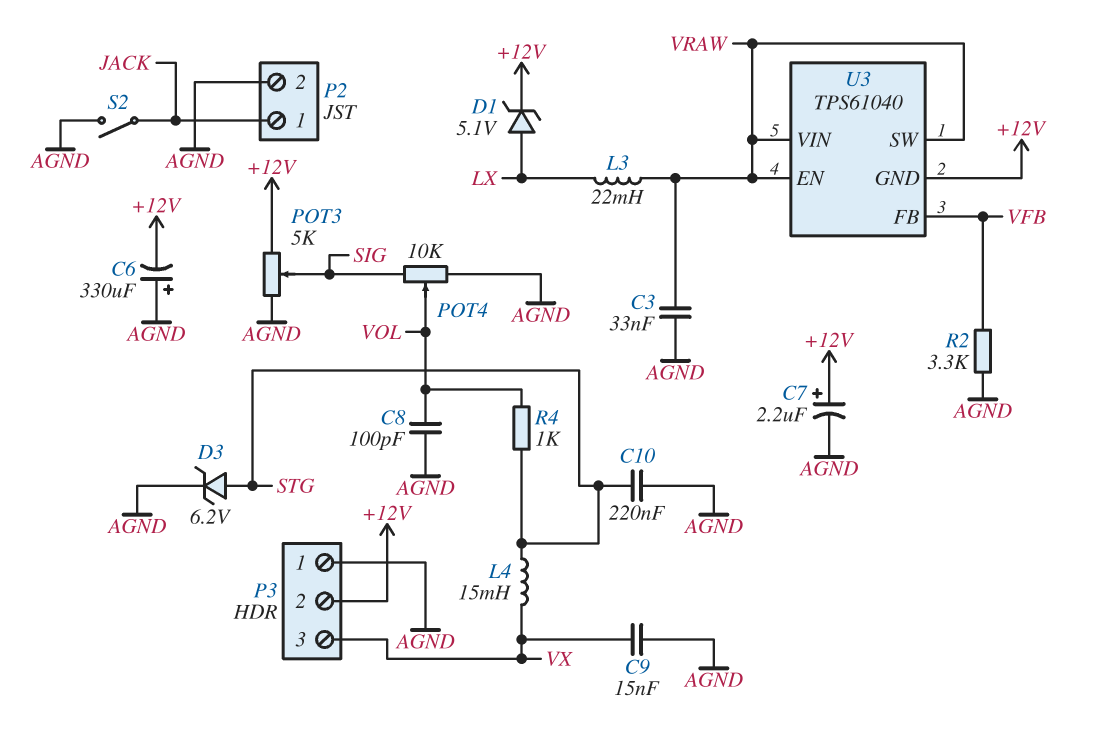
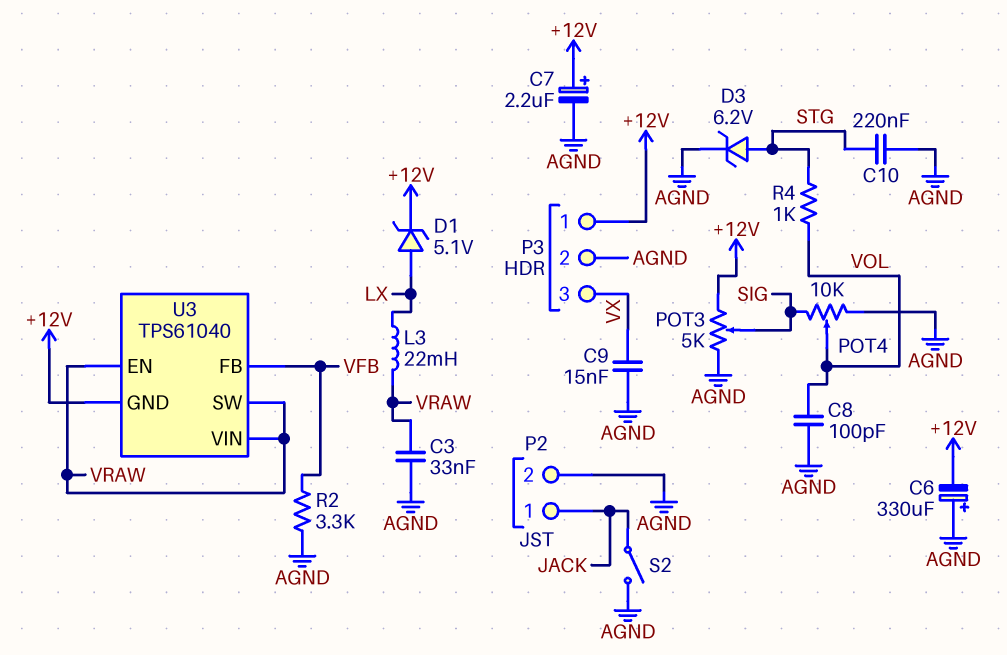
L4: 15mH (STG, VX) -> none
P3 pin 1: AGND -> +12V
P3 pin 2: +12V -> AGND

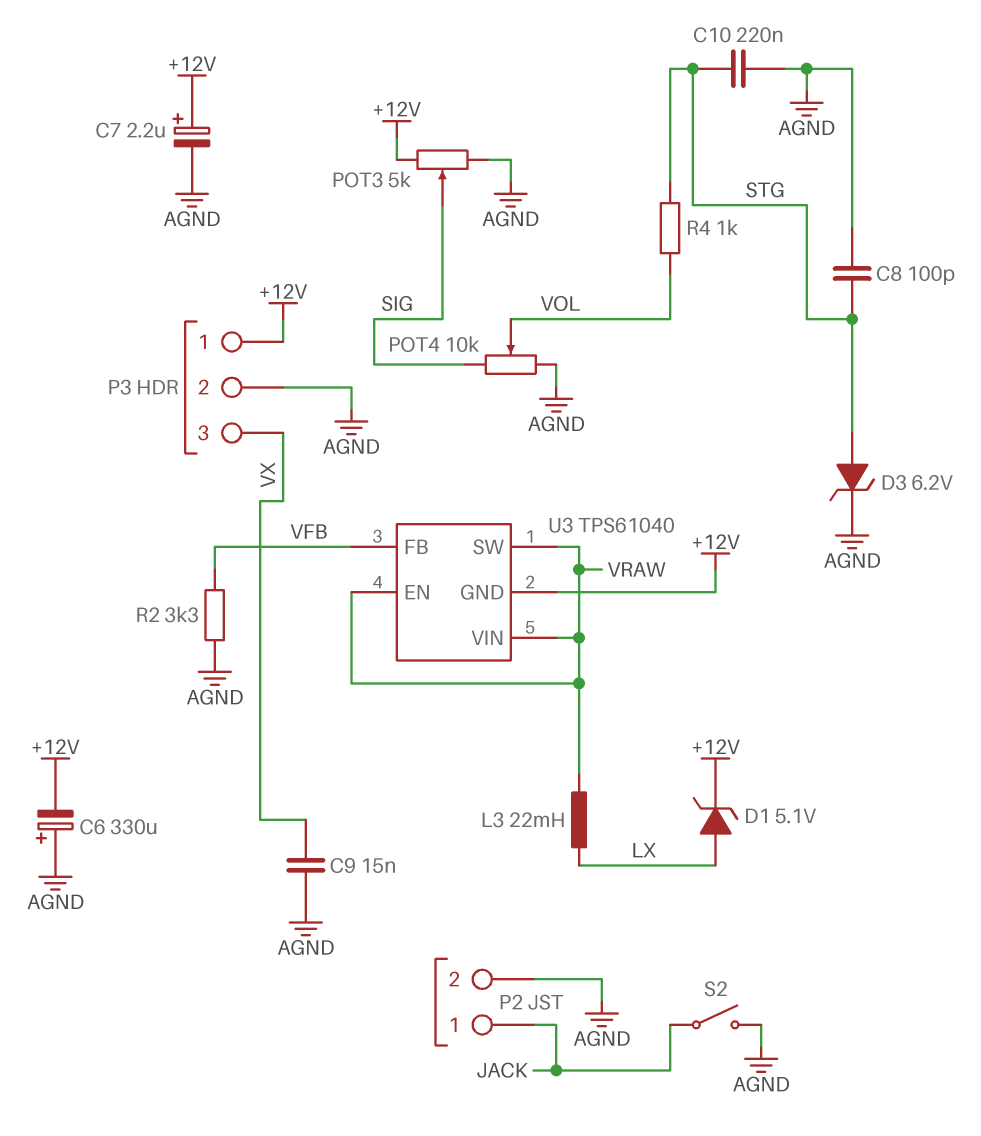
C3: 33nF (AGND, VRAW) -> none
C8: 100pF (AGND, VOL) -> 100pF (AGND, STG)

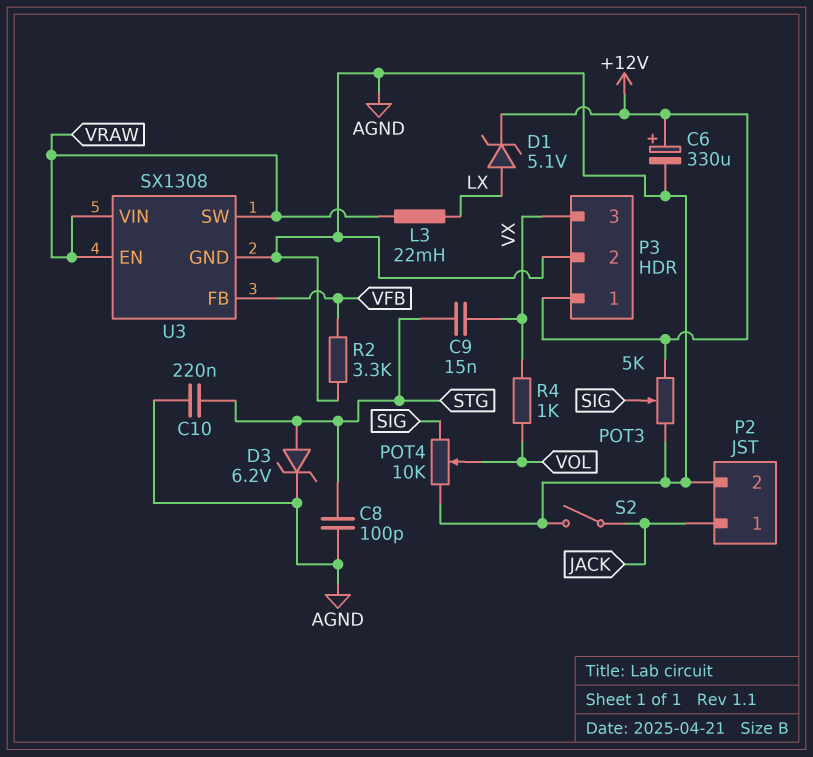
C6: 330uF (plus AGND, minus +12V) -> 330uF (plus +12V, minus AGND)
C7: 2.2uF (plus +12V, minus AGND) -> none
C9: 15nF (AGND, VX) -> 15nF (STG, VX)
R4: 1k (STG, VOL) -> 1k (VOL, VX)
U3: TPS61040 -> SX1308
U3 pin GND: +12V -> AGND

